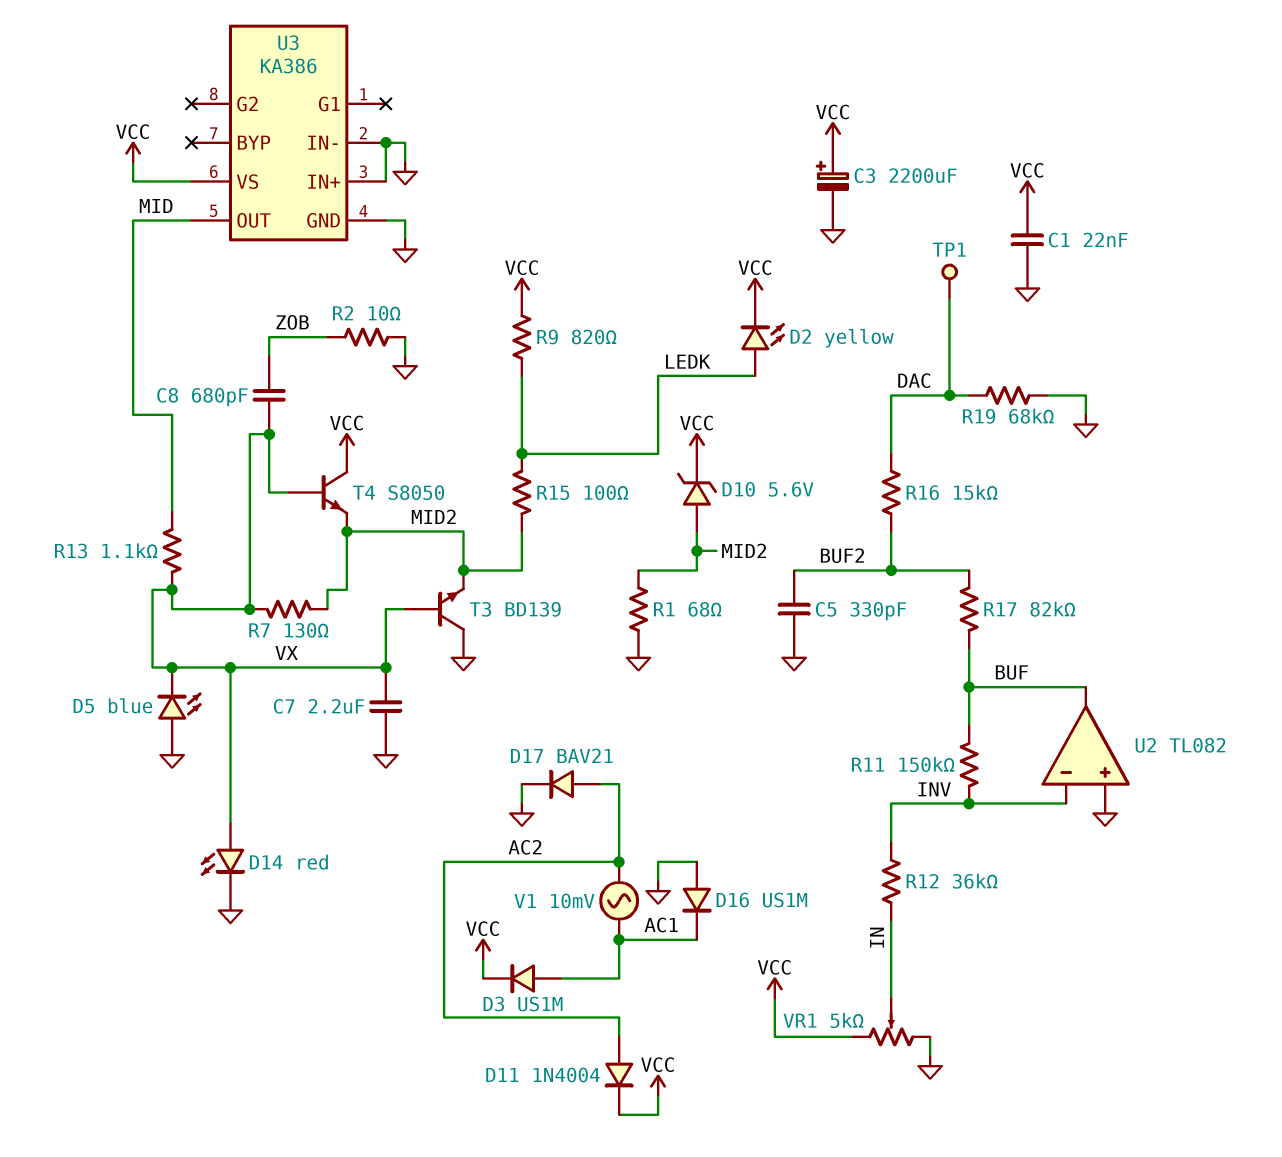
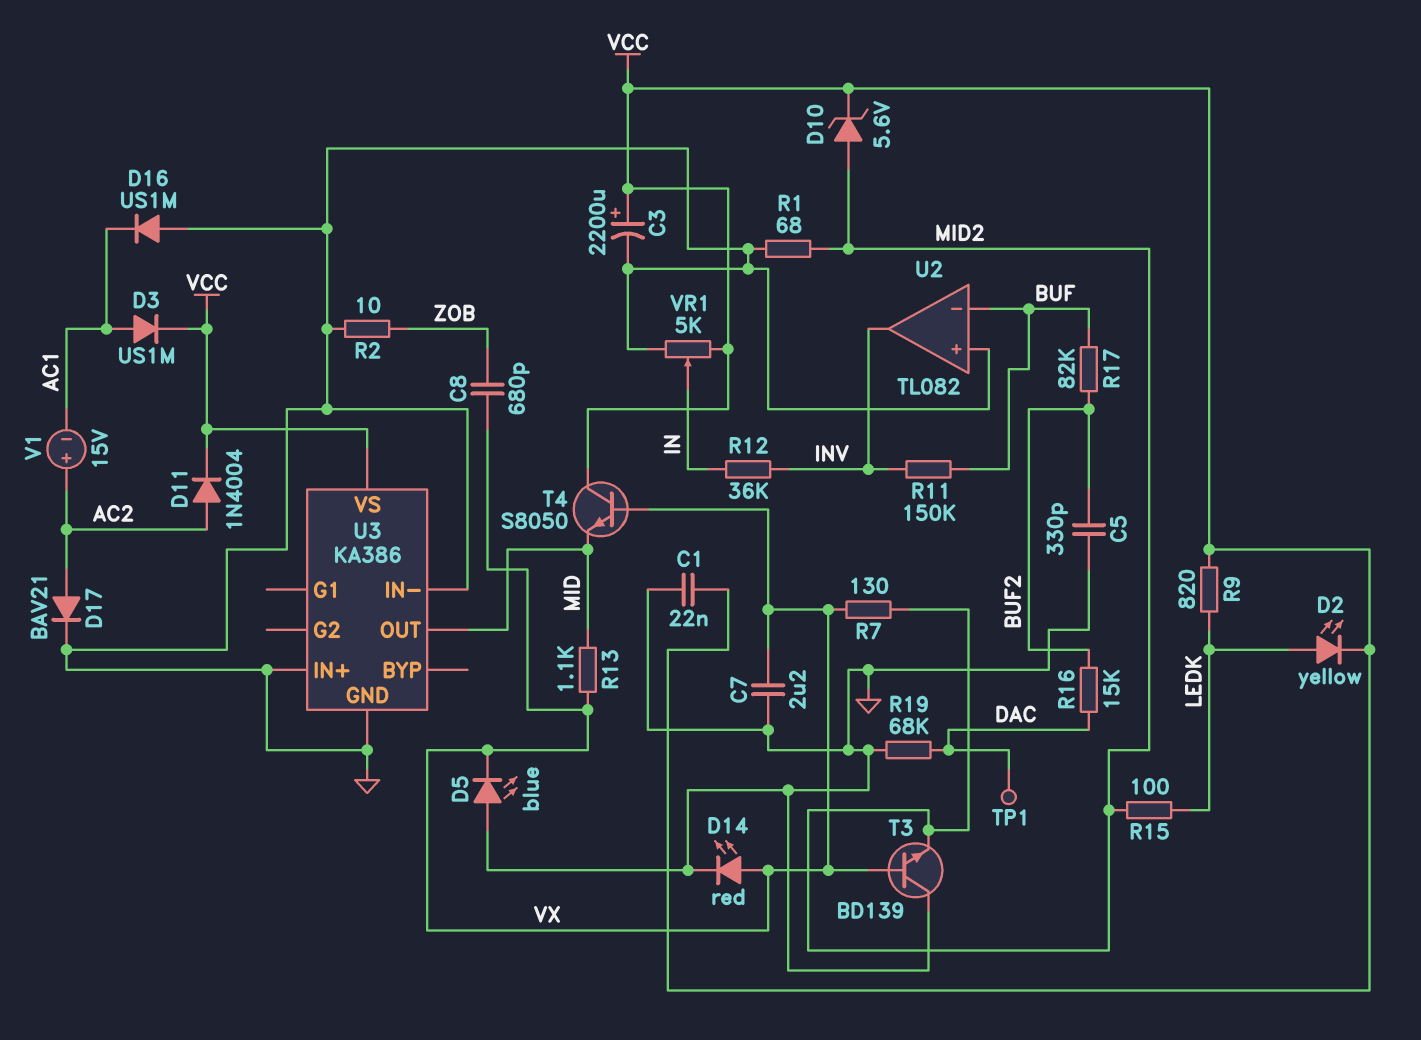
T4: NPN S8050 (B VX, C VCC, E MID2) -> NPN S8050 (B VX, C VCC, E MID)
U2 pin in-: INV -> BUF
U2 pin out: BUF -> INV
V1: AC 10mV (AC1, AC2) -> 15V (plus AC2, minus AC1)

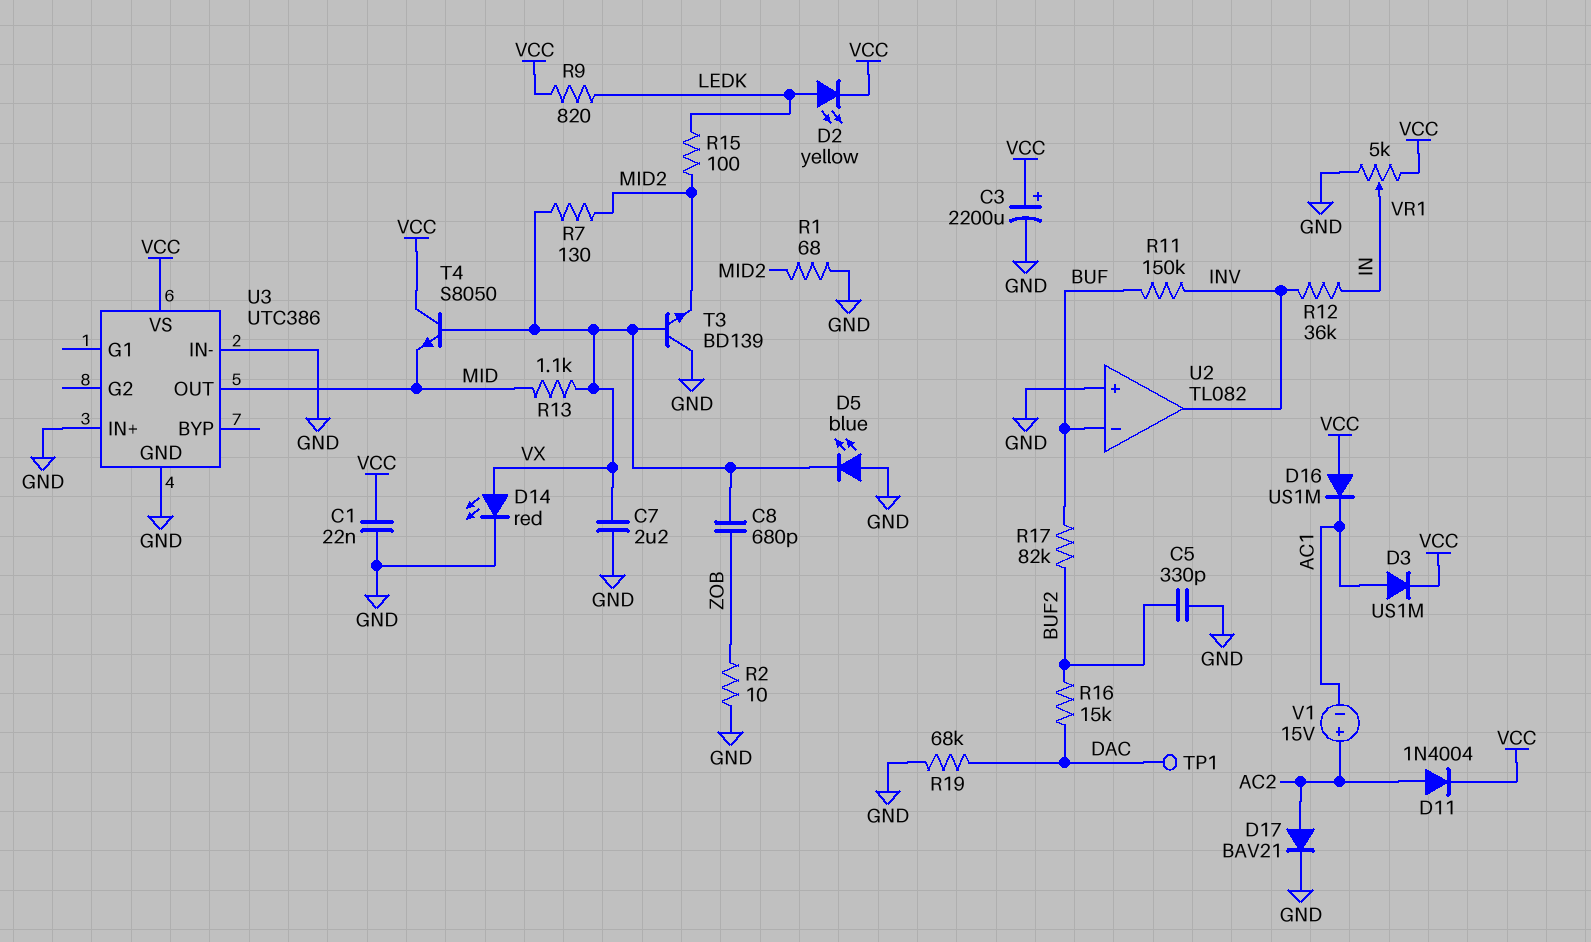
D10: zener 5.6V (A MID2, K VCC) -> none
D16: diode US1M (A GND, K AC1) -> diode US1M (A VCC, K AC1)
U3: KA386 -> UTC386

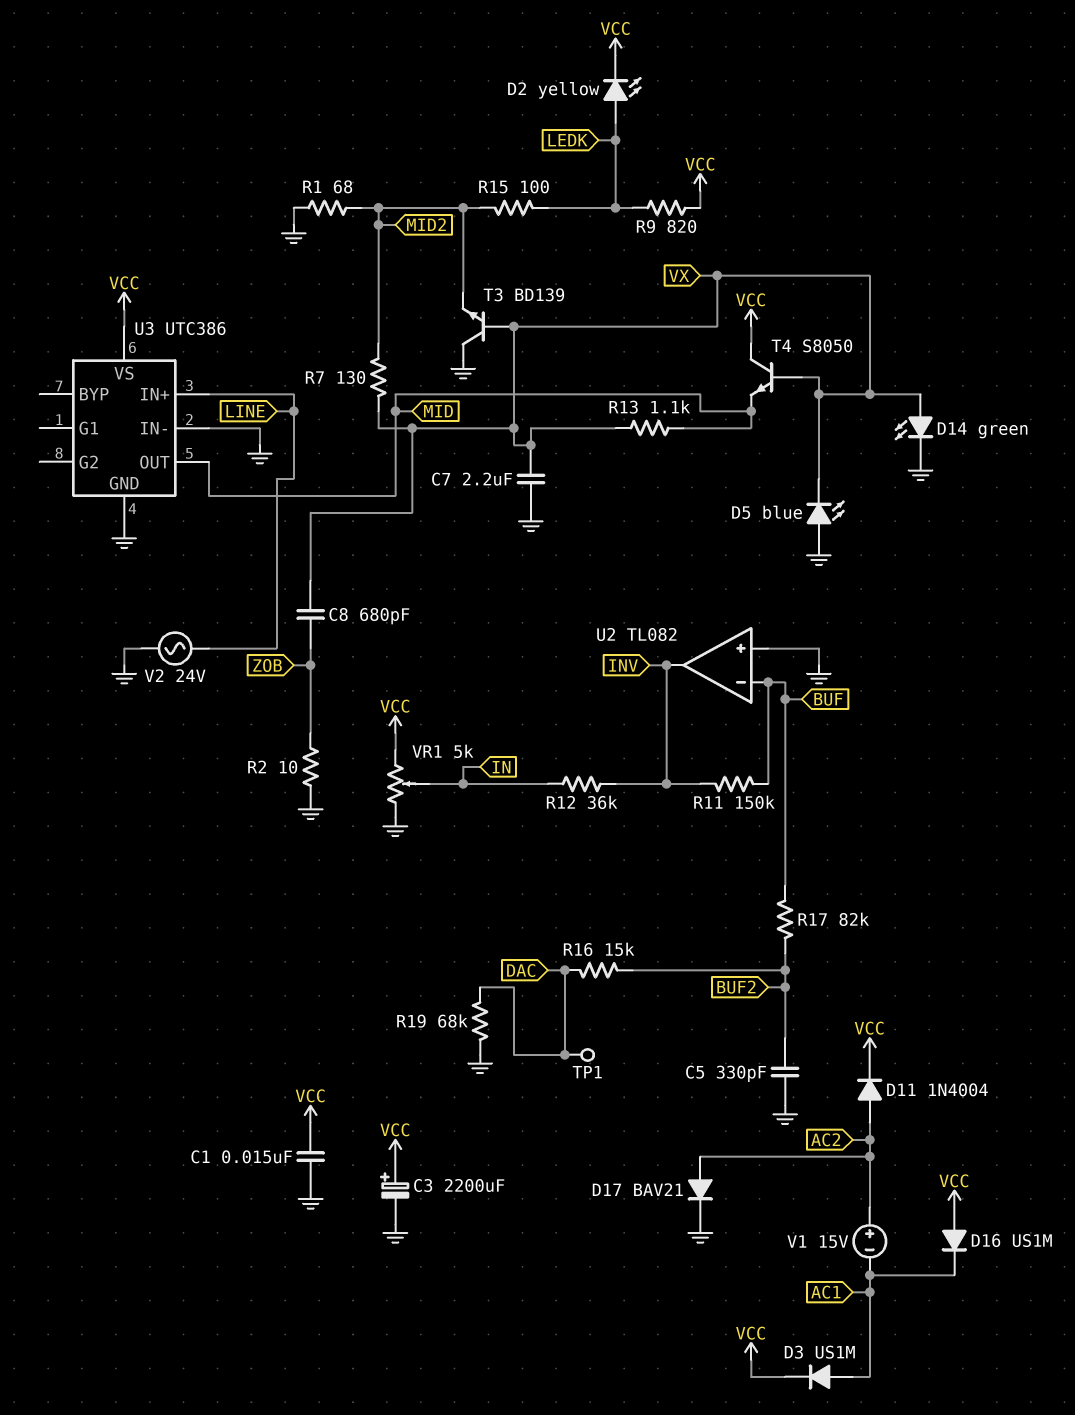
C1: 22nF (GND, VCC) -> 15nF (GND, VCC)
D14: LED red (A VX, K GND) -> LED green (A VX, K GND)
U3 pin IN+: GND -> LINE
V2: none -> AC 24V (GND, LINE)

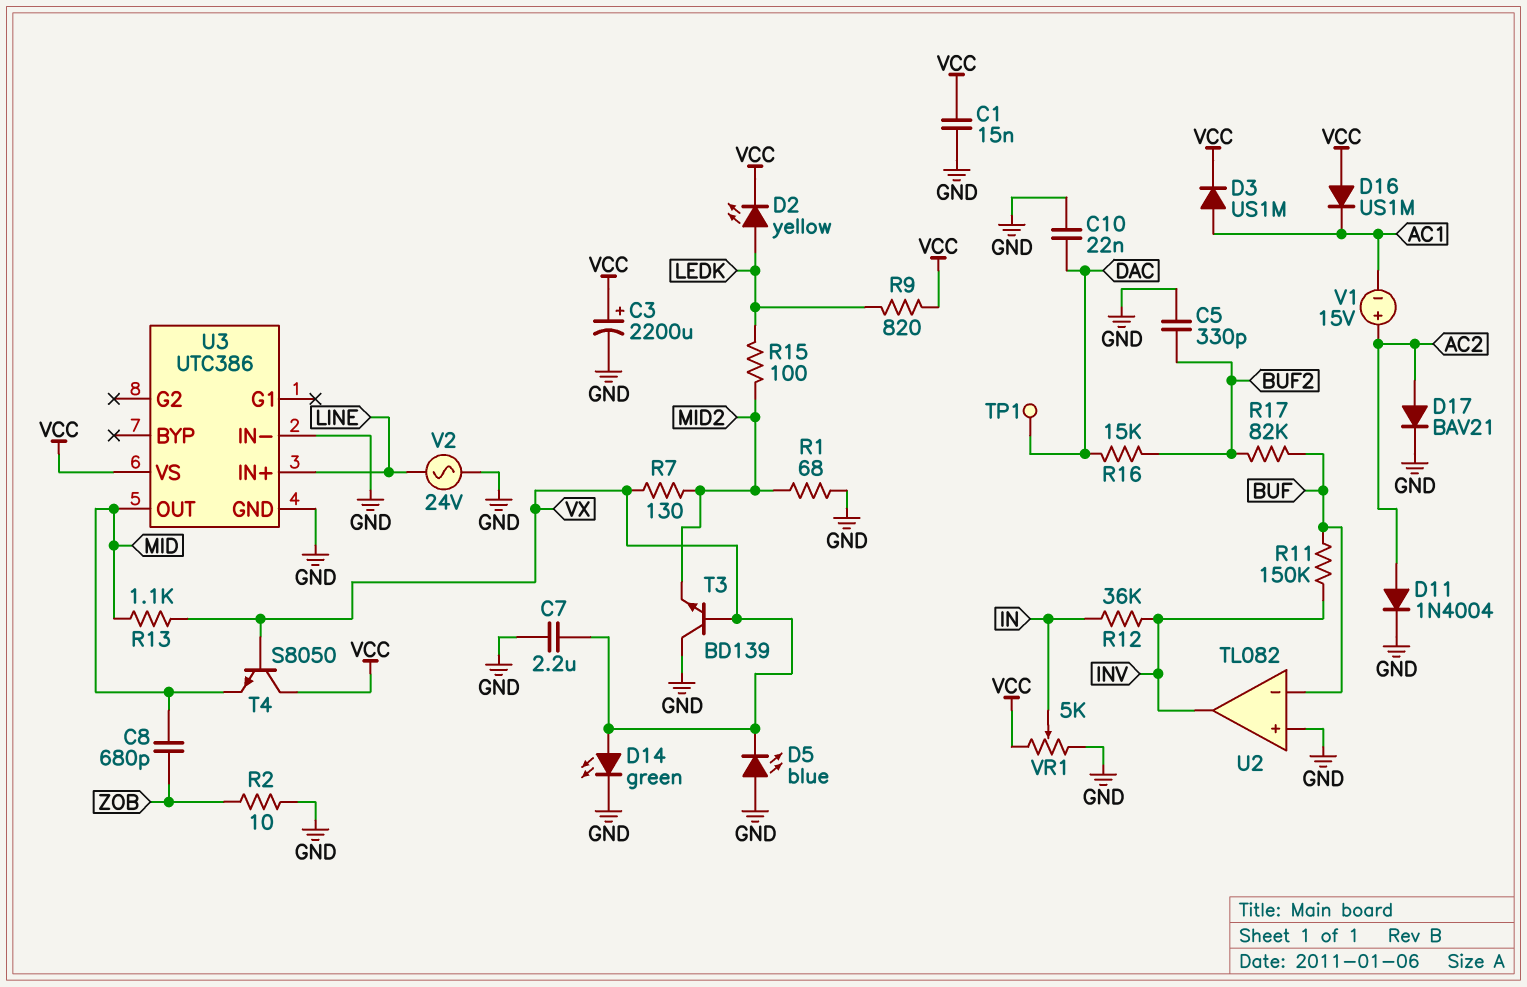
C8: 680pF (VX, ZOB) -> 680pF (MID, ZOB)
C10: none -> 22nF (DAC, GND)
D11: diode 1N4004 (A AC2, K VCC) -> diode 1N4004 (A AC2, K GND)
R19: 68k (DAC, GND) -> none

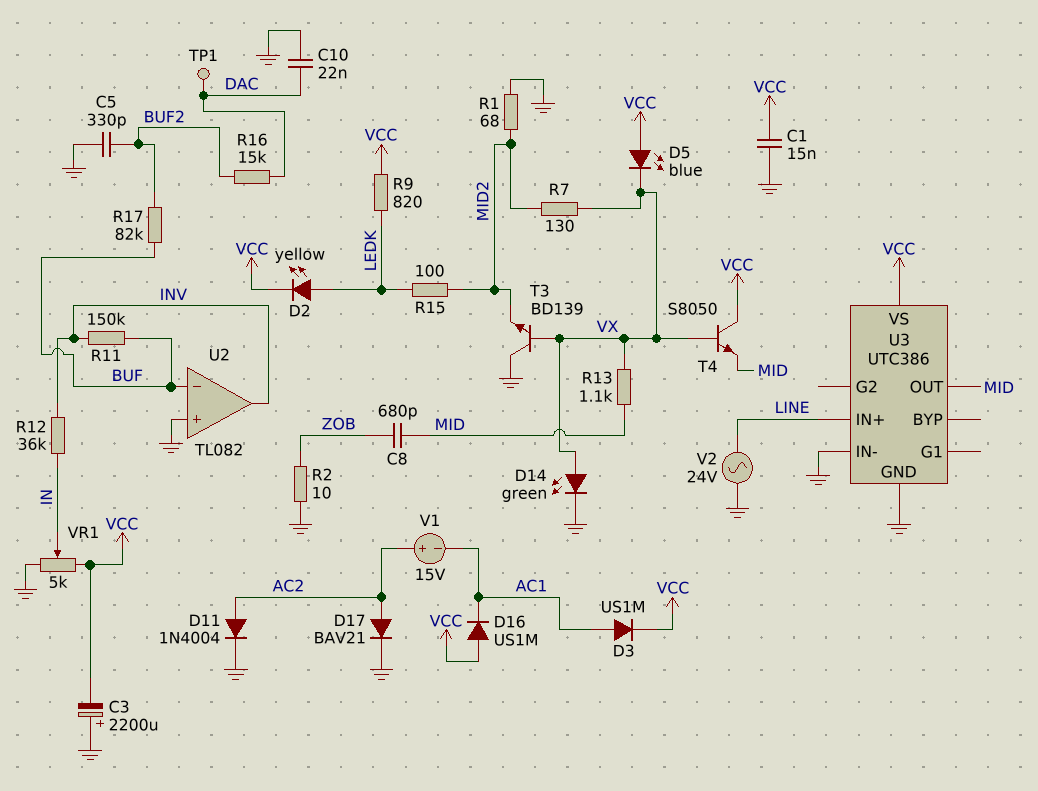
C3: 2200uF (plus VCC, minus GND) -> 2200uF (plus GND, minus VCC)
C7: 2.2uF (GND, VX) -> none
D5: LED blue (A GND, K VX) -> LED blue (A VCC, K VX)

